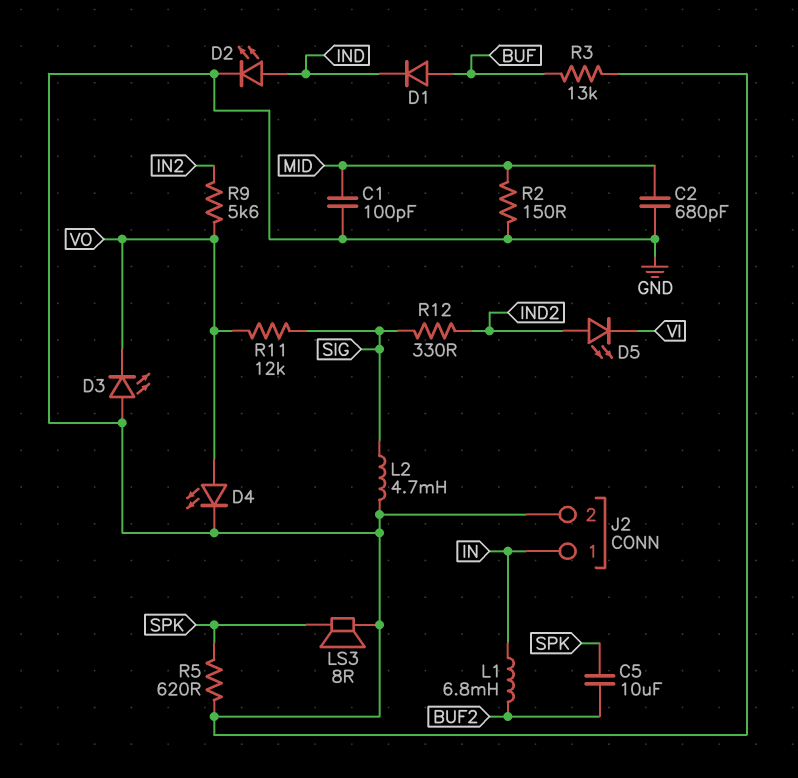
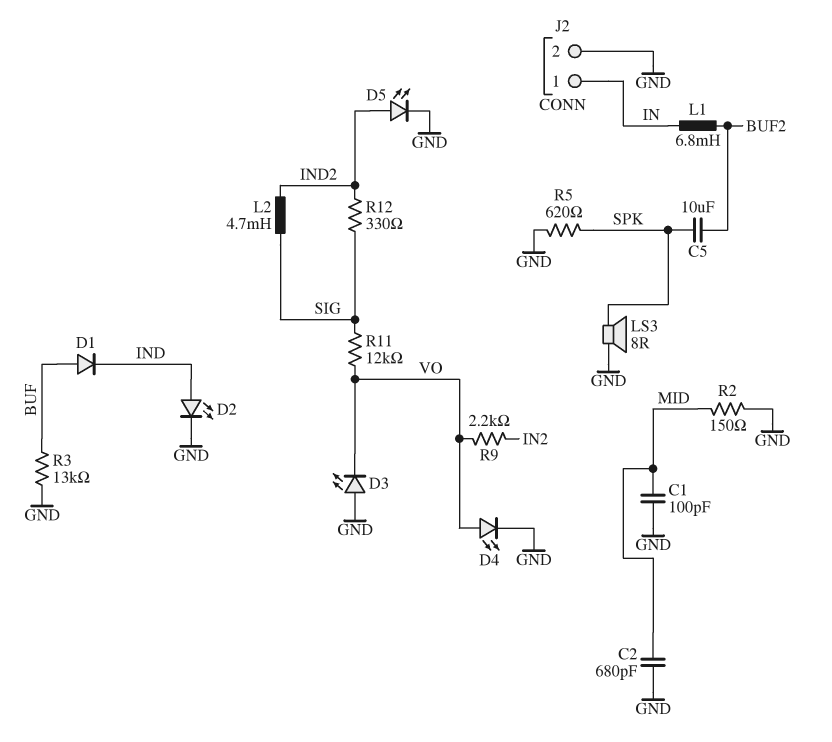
D5: LED (A IND2, K VI) -> LED (A IND2, K GND)
L2: 4.7mH (GND, SIG) -> 4.7mH (IND2, SIG)
R9: 5.6k (IN2, VO) -> 2.2k (IN2, VO)

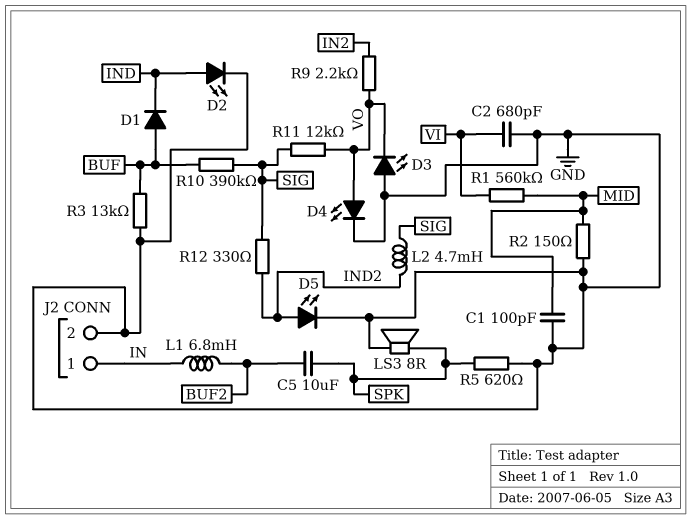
C2: 680pF (GND, MID) -> 680pF (GND, VI)
R1: none -> 560k (MID, VI)
R10: none -> 390k (BUF, SIG)

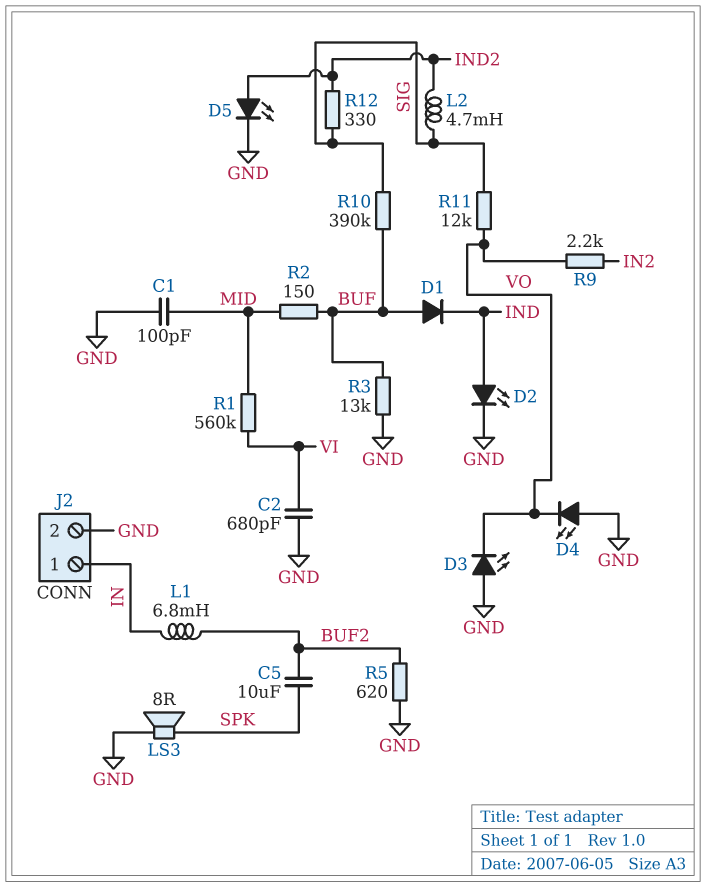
D4: LED (A VO, K GND) -> LED (A GND, K VO)
R2: 150 (GND, MID) -> 150 (BUF, MID)
R5: 620 (GND, SPK) -> 620 (BUF2, GND)

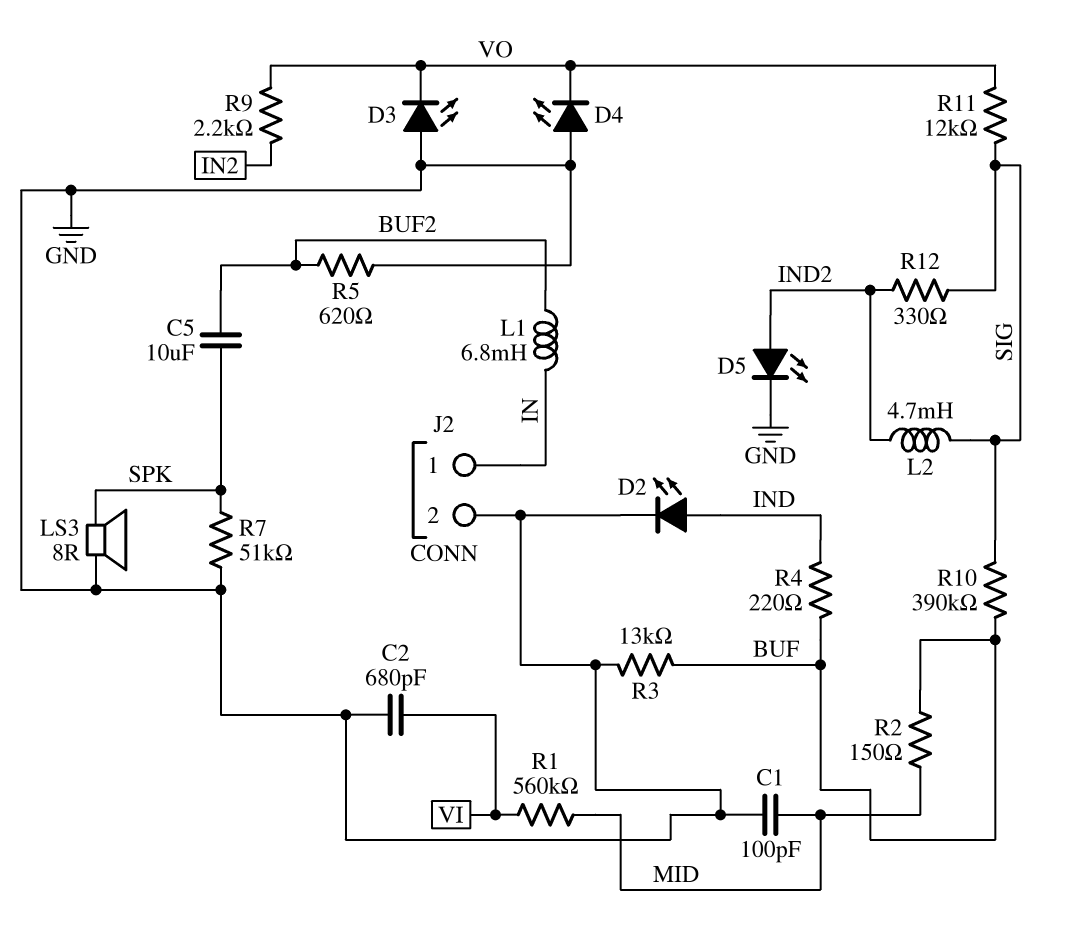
D1: diode (A BUF, K IND) -> none
R4: none -> 220 (BUF, IND)
R7: none -> 51k (GND, SPK)

